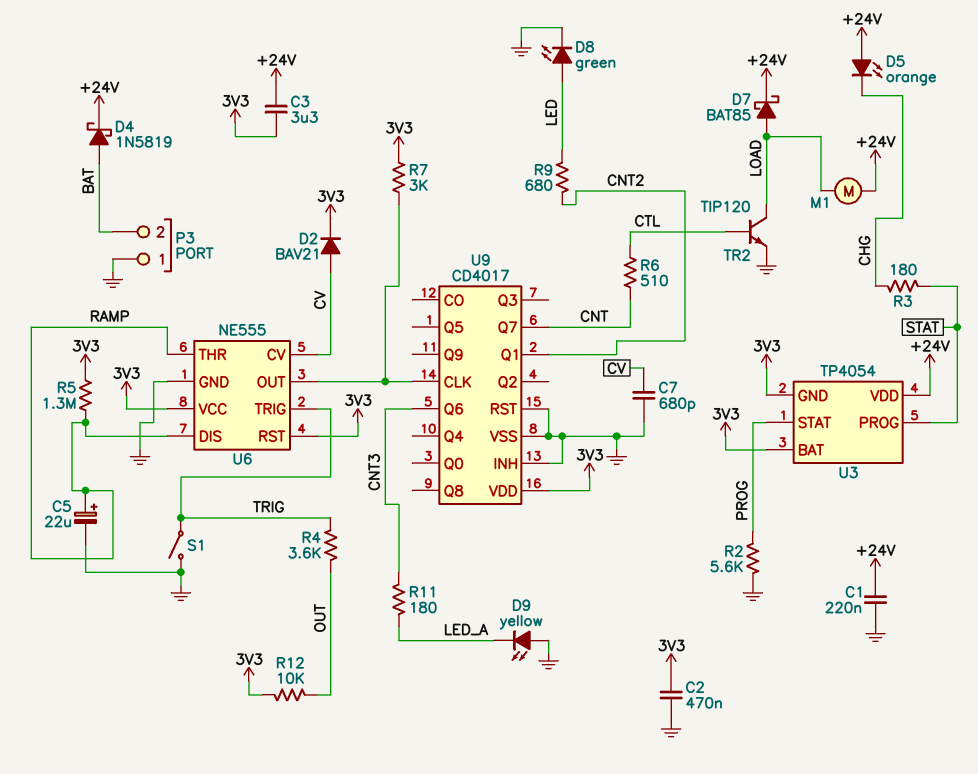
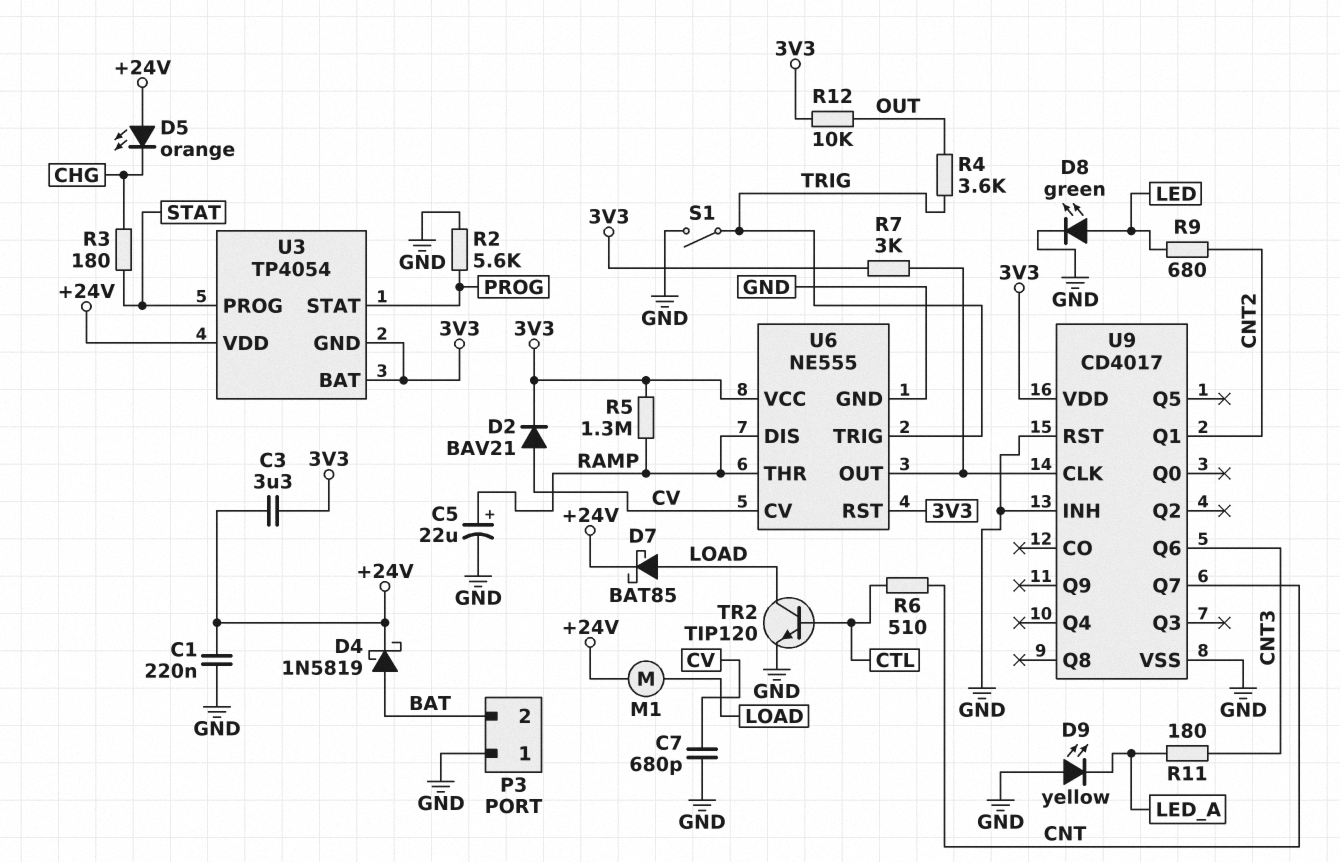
C2: 470nF (3V3, GND) -> none

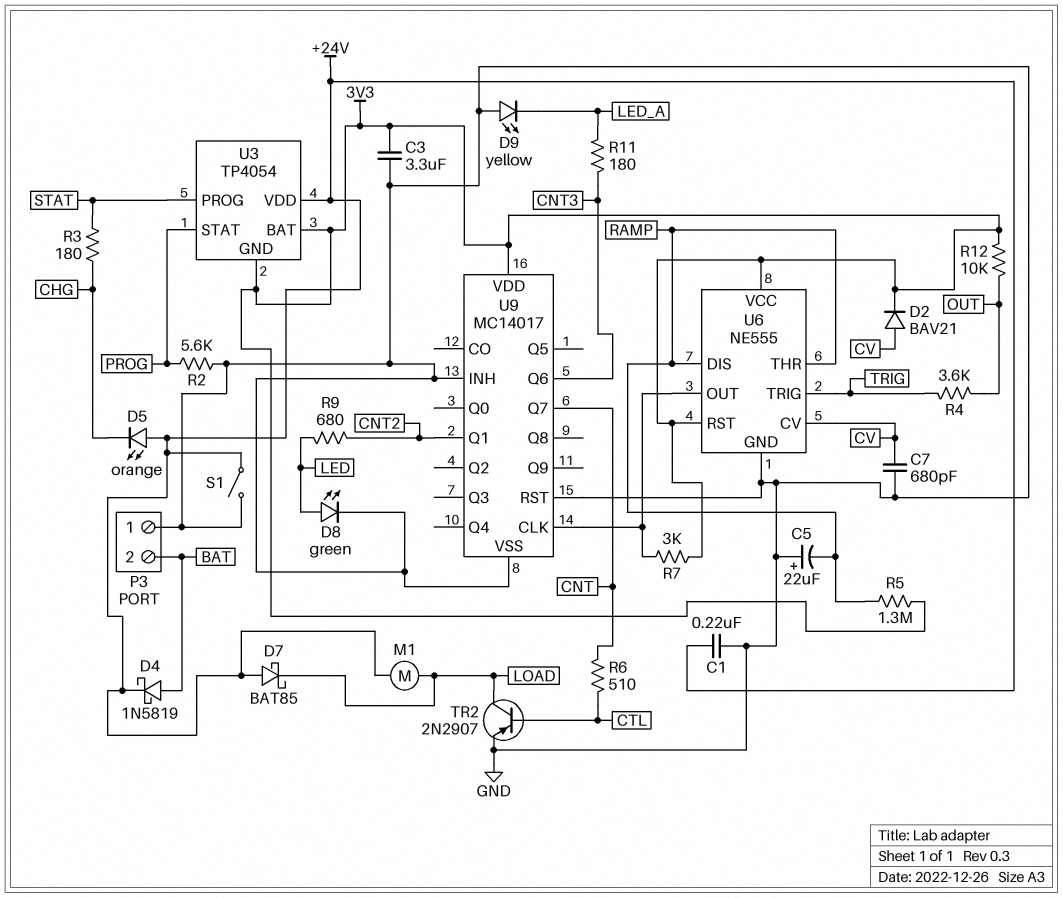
C3: 3.3uF (+24V, 3V3) -> 3.3uF (3V3, GND)
C5: 22uF (plus RAMP, minus GND) -> 22uF (plus GND, minus RAMP)
D7: schottky BAT85 (A LOAD, K +24V) -> schottky BAT85 (A +24V, K LOAD)
S1: switch (GND, TRIG) -> switch (+24V, GND)
TR2: NPN TIP120 (B CTL, C LOAD, E GND) -> PNP 2N2907 (B CTL, C LOAD, E GND)
U9: CD4017 -> MC14017

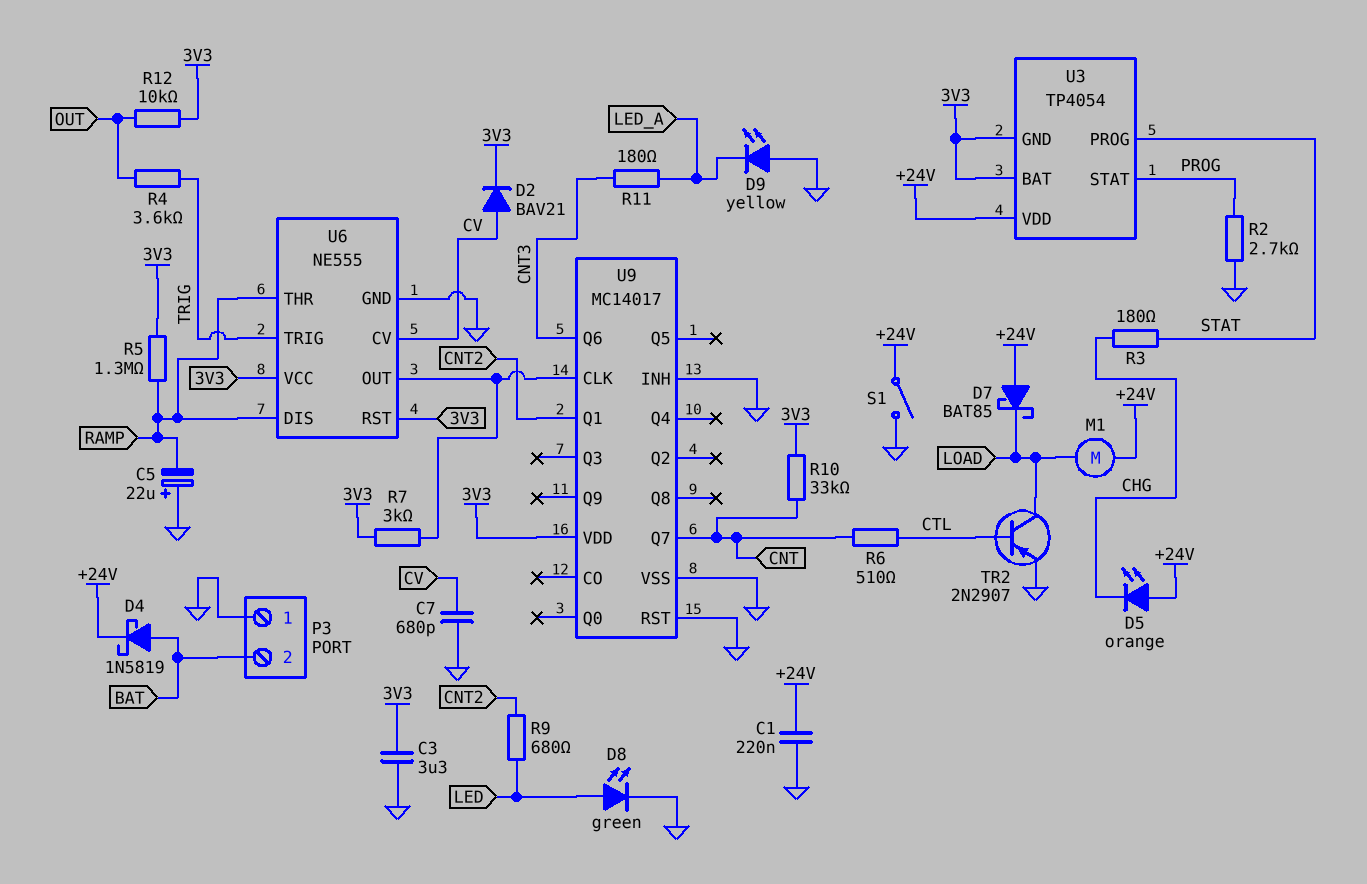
R2: 5.6k (GND, PROG) -> 2.7k (GND, PROG)
R10: none -> 33k (3V3, CNT)

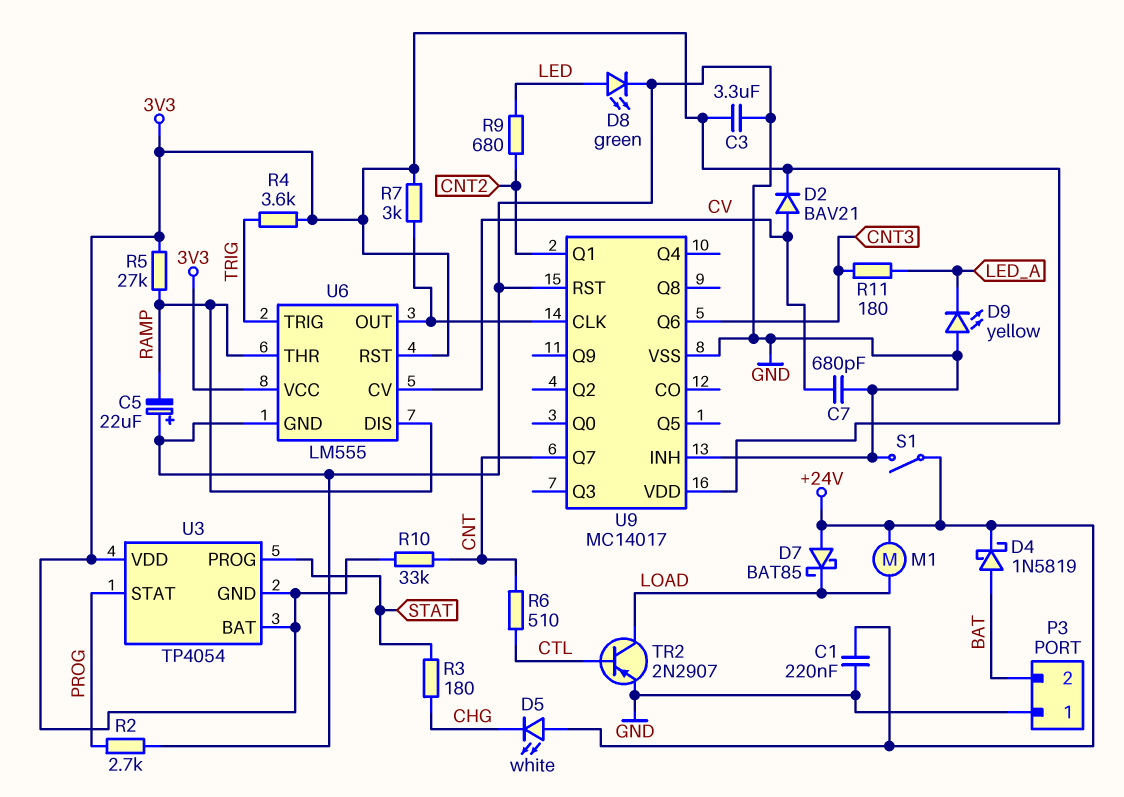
D5: LED orange (A +24V, K CHG) -> LED white (A +24V, K CHG)
R4: 3.6k (OUT, TRIG) -> 3.6k (3V3, TRIG)
R5: 1.3M (3V3, RAMP) -> 27k (3V3, RAMP)
R12: 10k (3V3, OUT) -> none
U3 pin VDD: +24V -> 3V3
U6: NE555 -> LM555

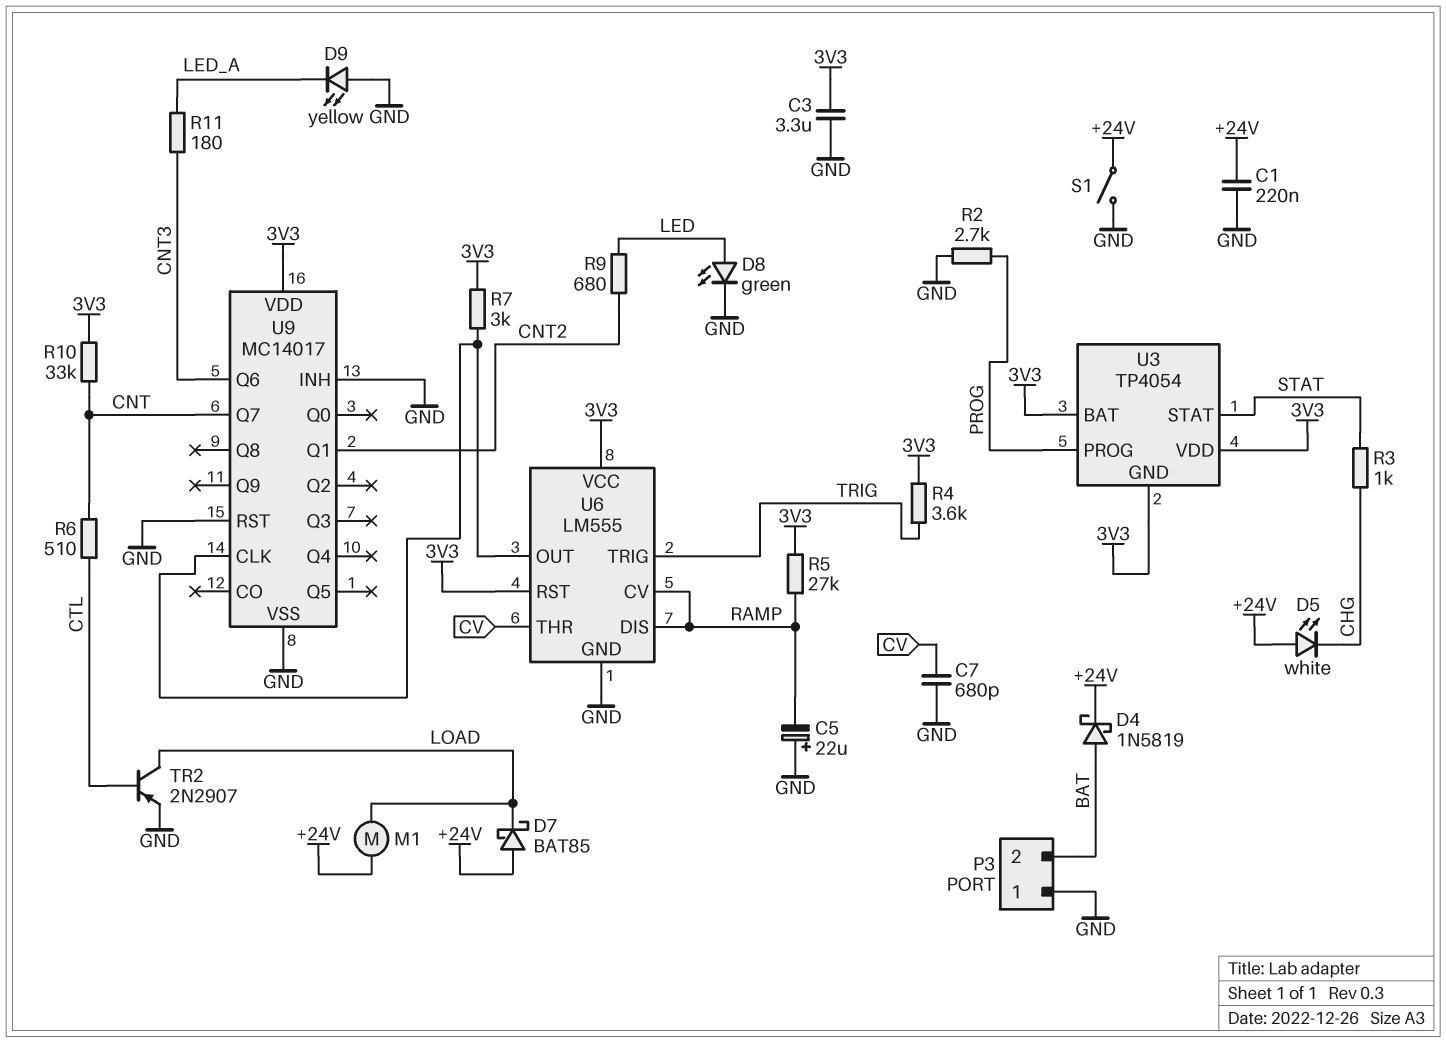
D2: diode BAV21 (A CV, K 3V3) -> none
R3: 180 (CHG, STAT) -> 1k (CHG, STAT)
U3 pin PROG: STAT -> PROG
U3 pin STAT: PROG -> STAT
U6 pin CV: CV -> RAMP
U6 pin THR: RAMP -> CV

